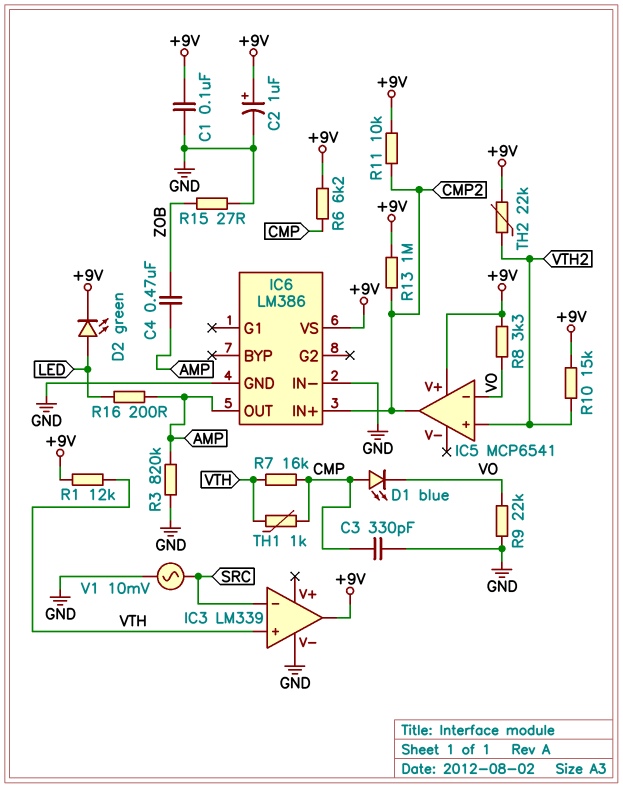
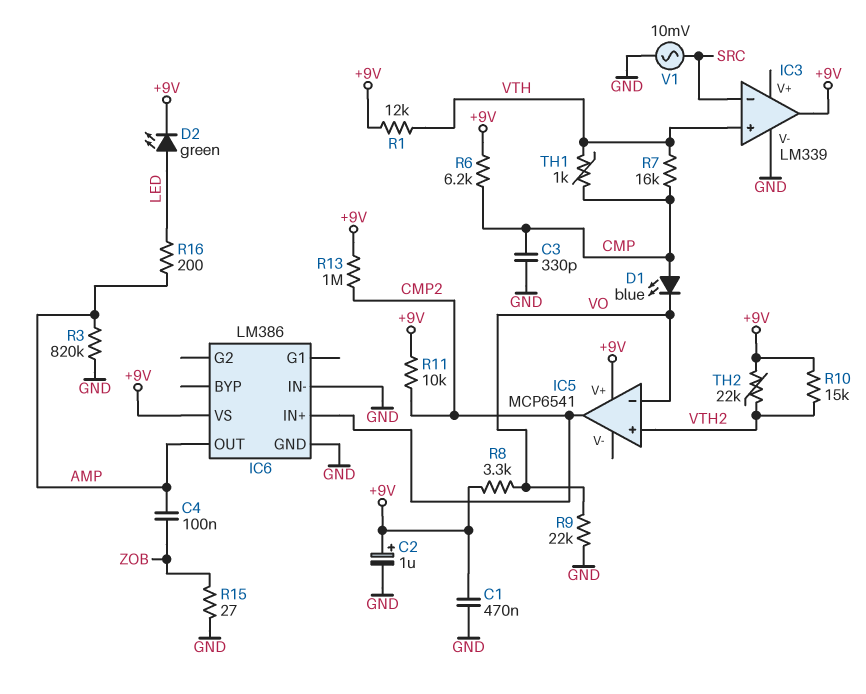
C1: 100nF (+9V, GND) -> 470nF (+9V, GND)
C4: 470nF (AMP, ZOB) -> 100nF (AMP, ZOB)

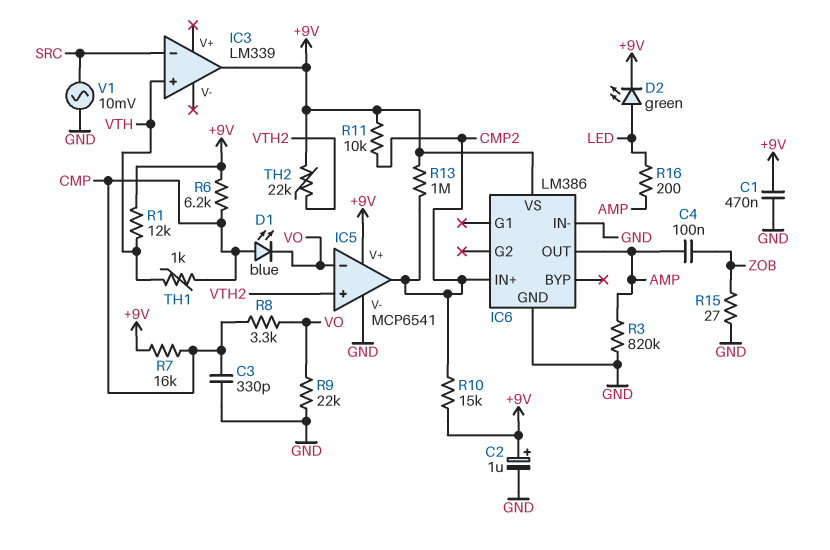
IC3 pin V-: GND -> none
IC5 pin V-: none -> GND
R7: 16k (CMP, VTH) -> 16k (+9V, CMP)
R8: 3.3k (+9V, VO) -> 3.3k (CMP, VO)
R10: 15k (+9V, VTH2) -> 15k (+9V, CMP2)

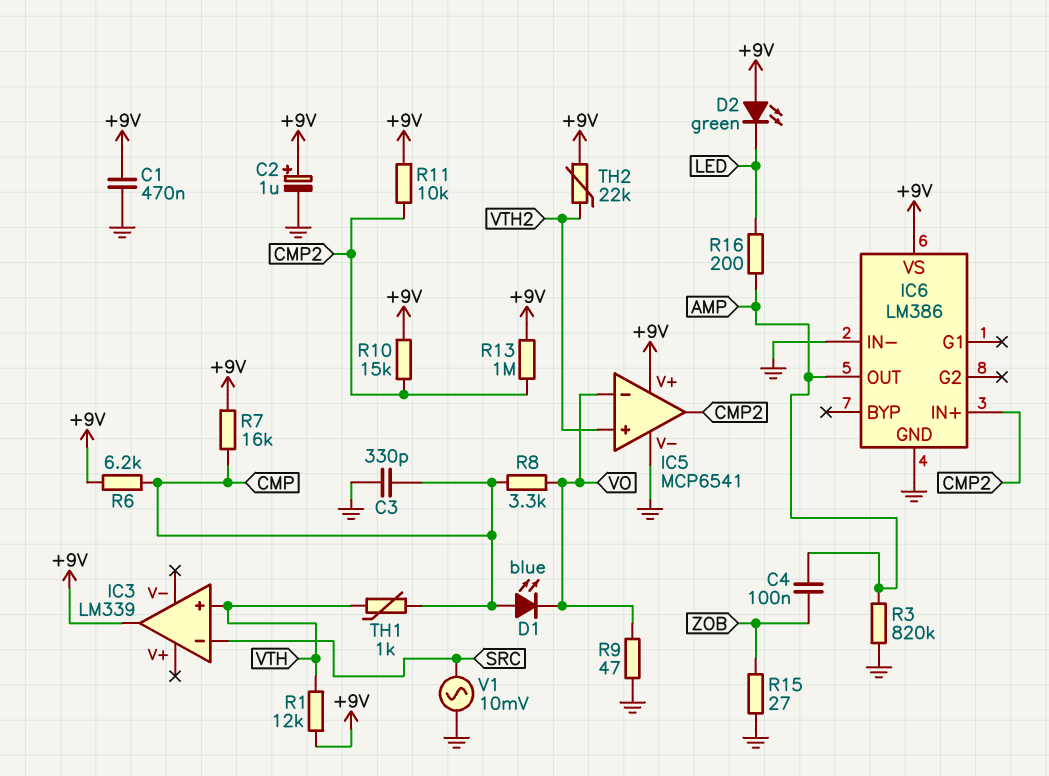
D2: LED green (A LED, K +9V) -> LED green (A +9V, K LED)
R9: 22k (GND, VO) -> 47 (GND, VO)

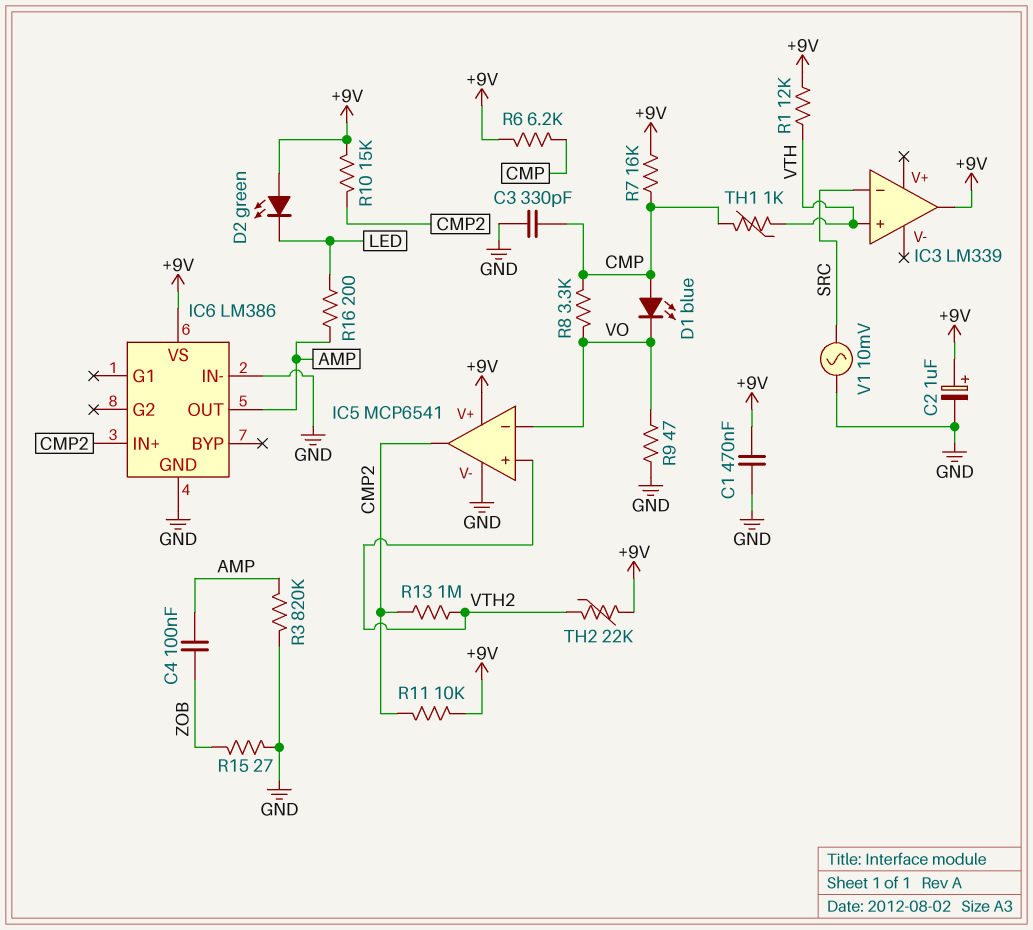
R13: 1M (+9V, CMP2) -> 1M (CMP2, VTH2)

